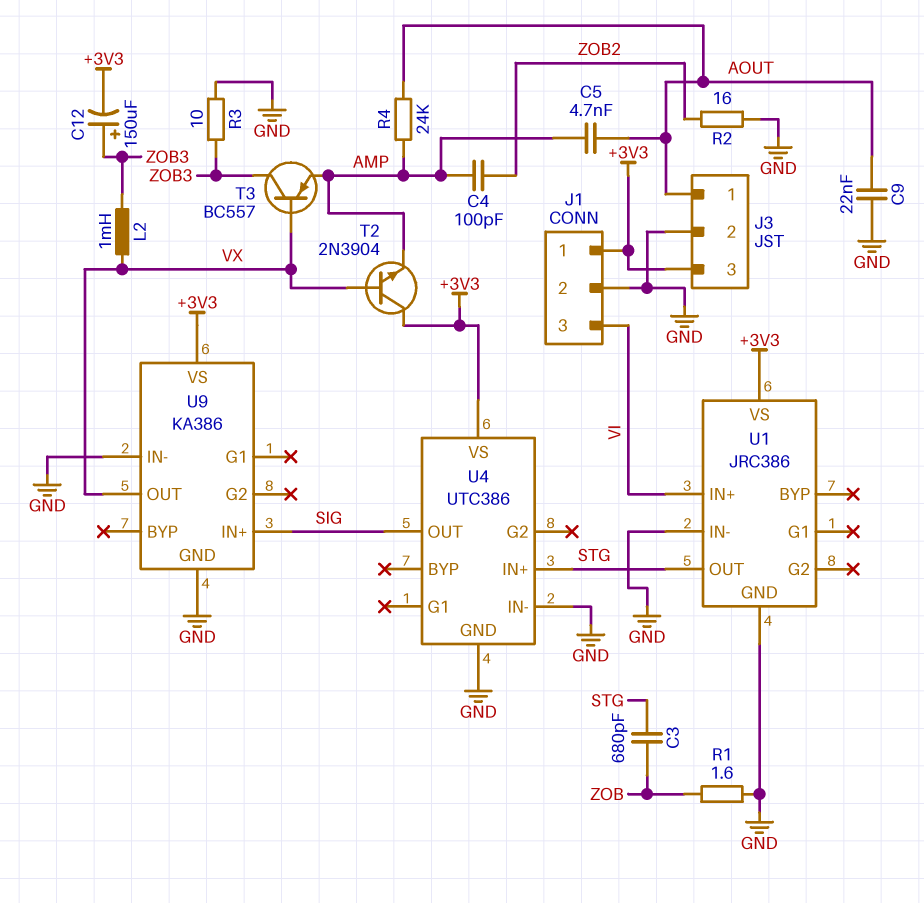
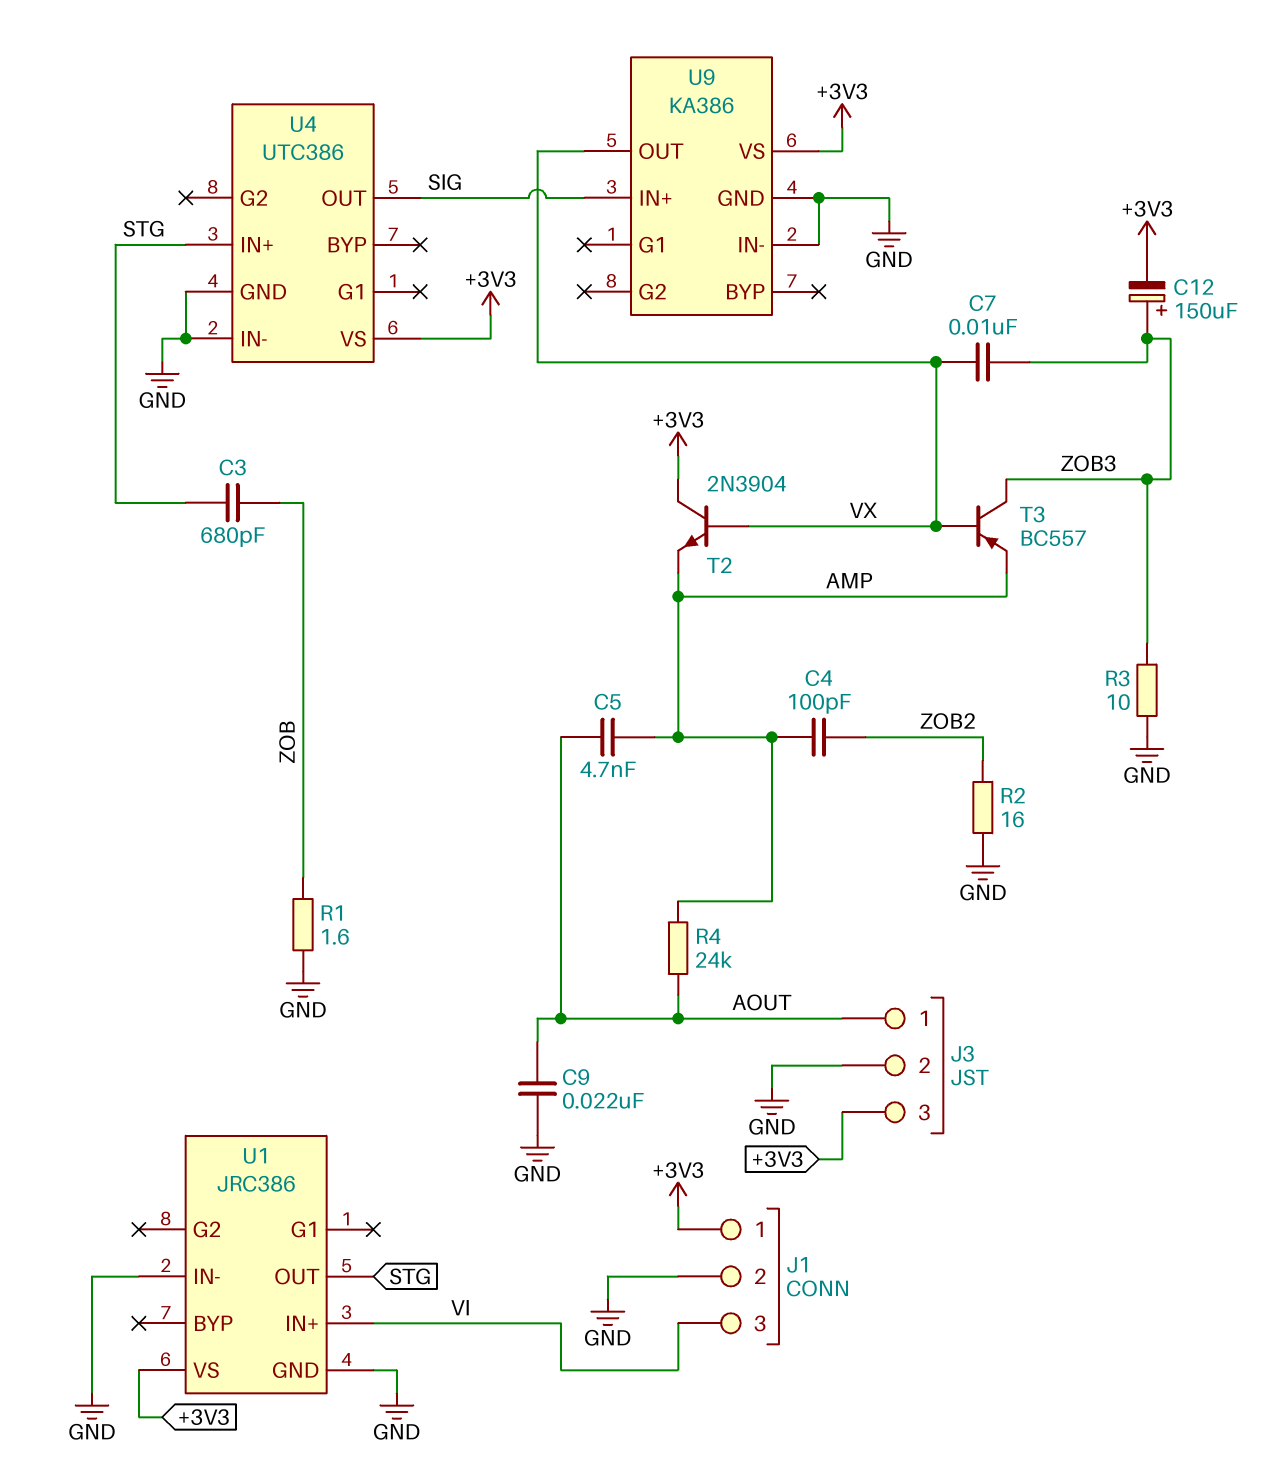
C7: none -> 10nF (VX, ZOB3)
L2: 1mH (VX, ZOB3) -> none

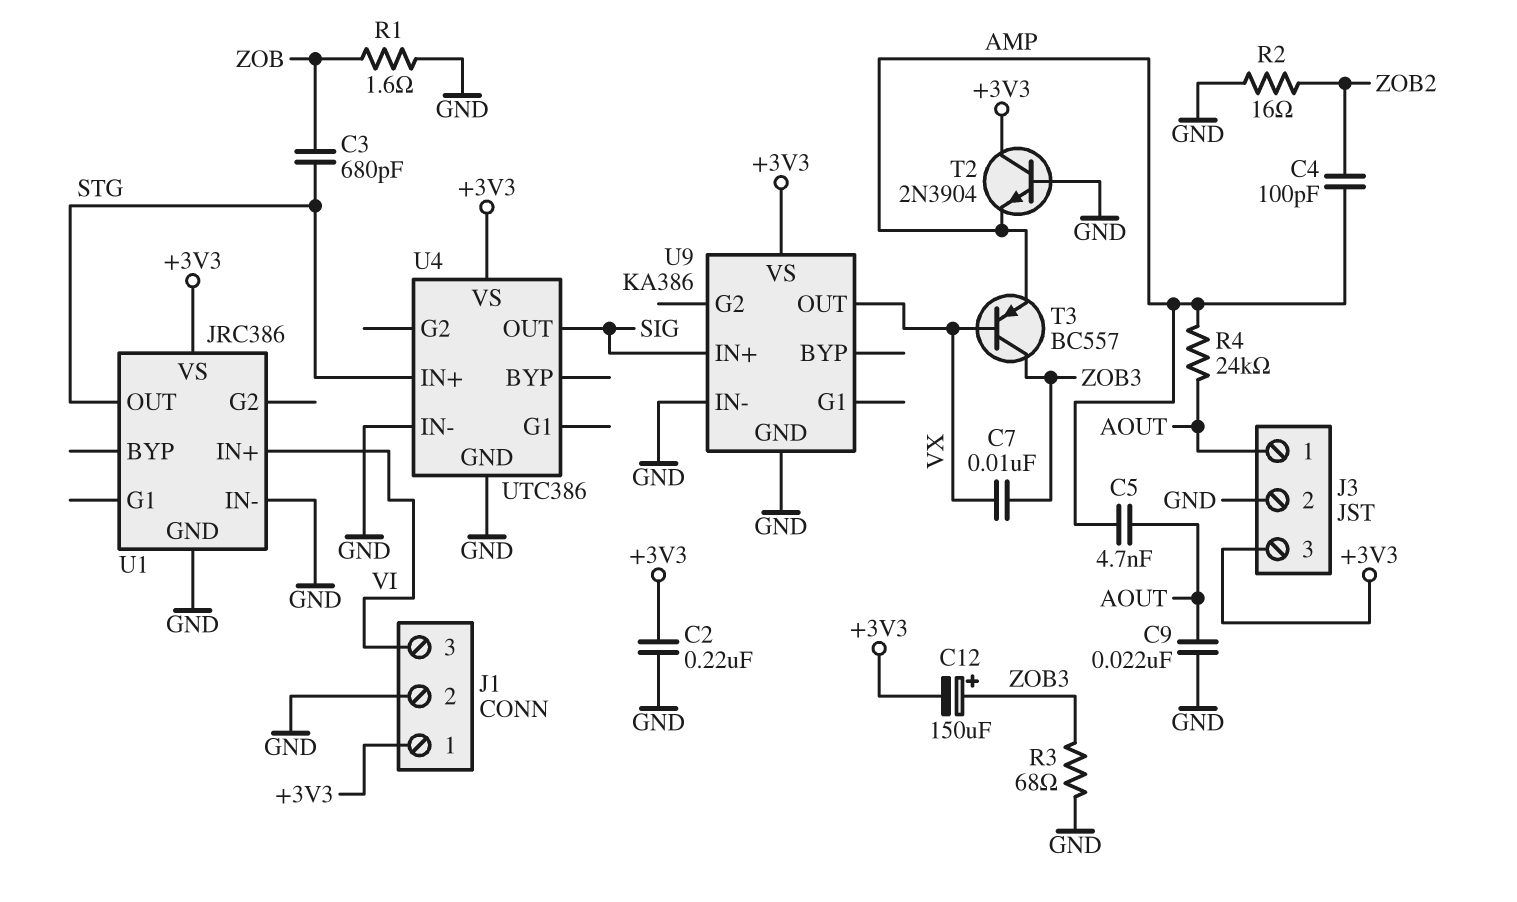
C2: none -> 220nF (+3V3, GND)
R3: 10 (GND, ZOB3) -> 68 (GND, ZOB3)
T2: NPN 2N3904 (B VX, C +3V3, E AMP) -> NPN 2N3904 (B GND, C +3V3, E AMP)

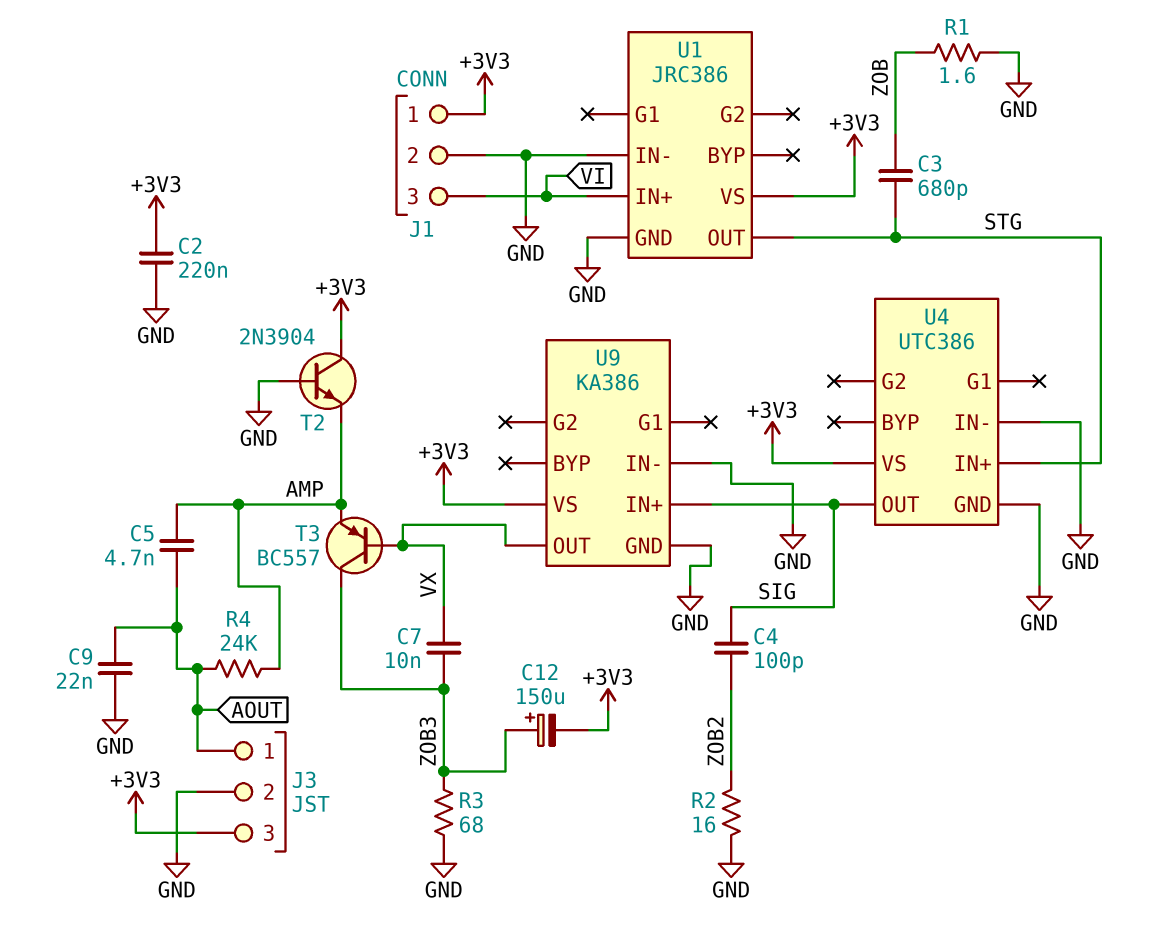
C4: 100pF (AMP, ZOB2) -> 100pF (SIG, ZOB2)

